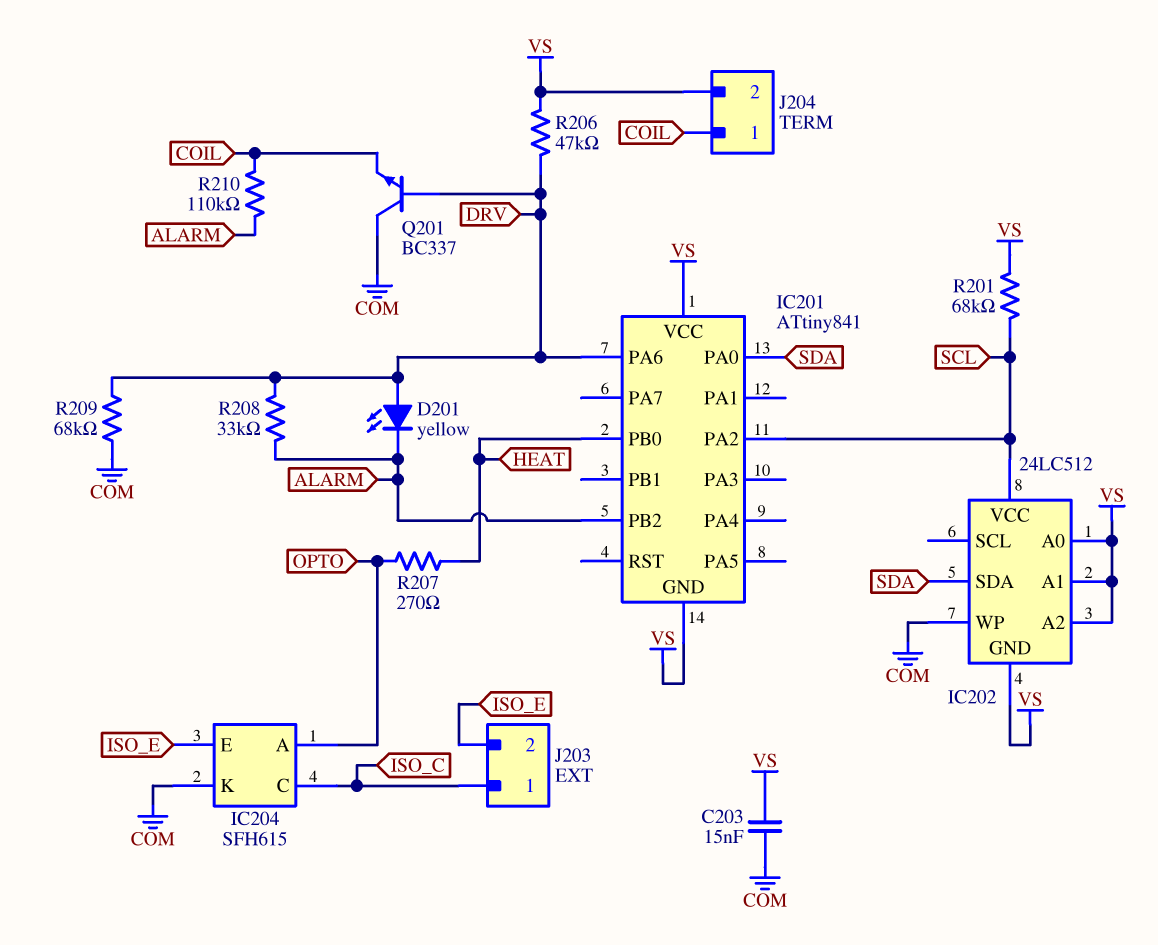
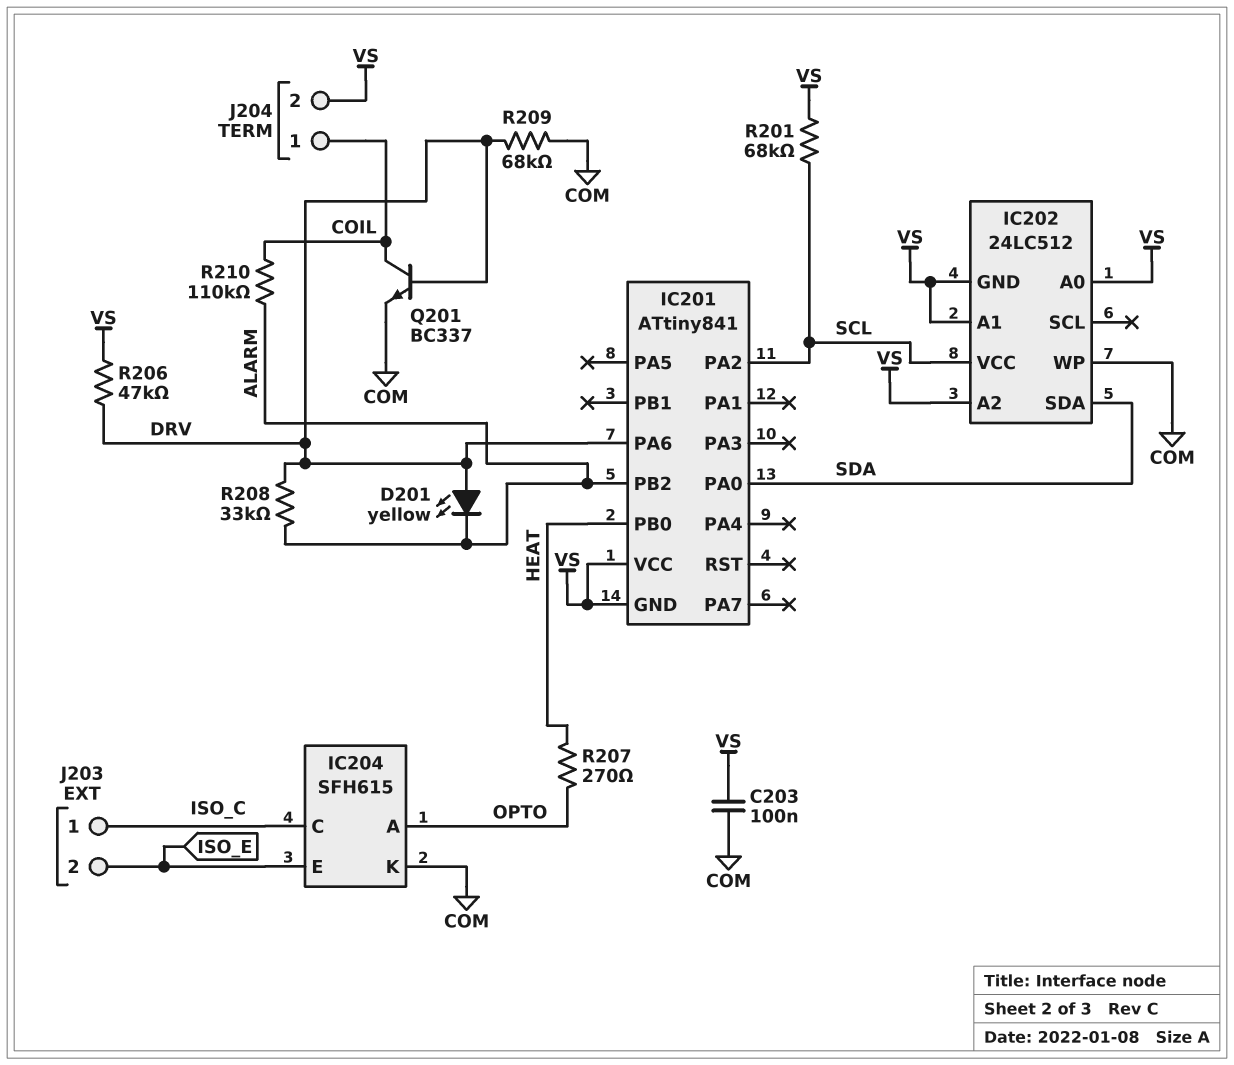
C203: 15nF (COM, VS) -> 100nF (COM, VS)
Q201: NPN BC337 (B DRV, C COM, E COIL) -> NPN BC337 (B DRV, C COIL, E COM)

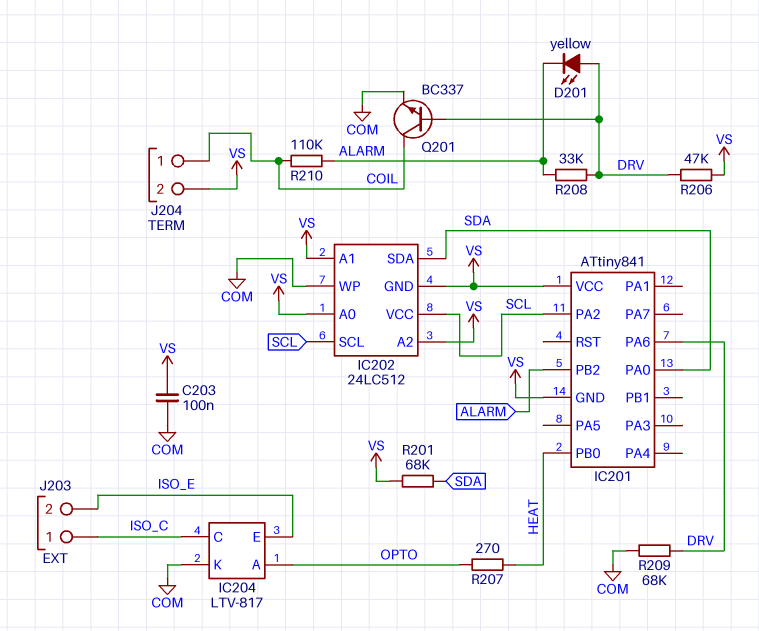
IC202 pin SCL: none -> SCL
IC204: SFH615 -> LTV-817
R201: 68k (SCL, VS) -> 68k (SDA, VS)

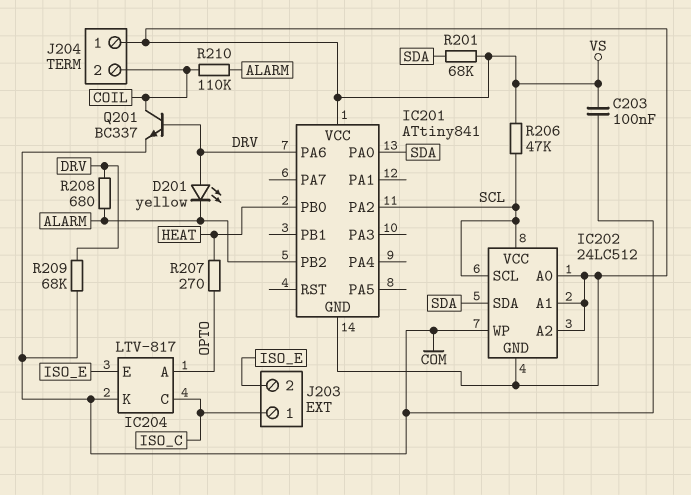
J204 pin 1: COIL -> VS
J204 pin 2: VS -> COIL
R206: 47k (DRV, VS) -> 47k (SCL, VS)
R208: 33k (ALARM, DRV) -> 680 (ALARM, DRV)

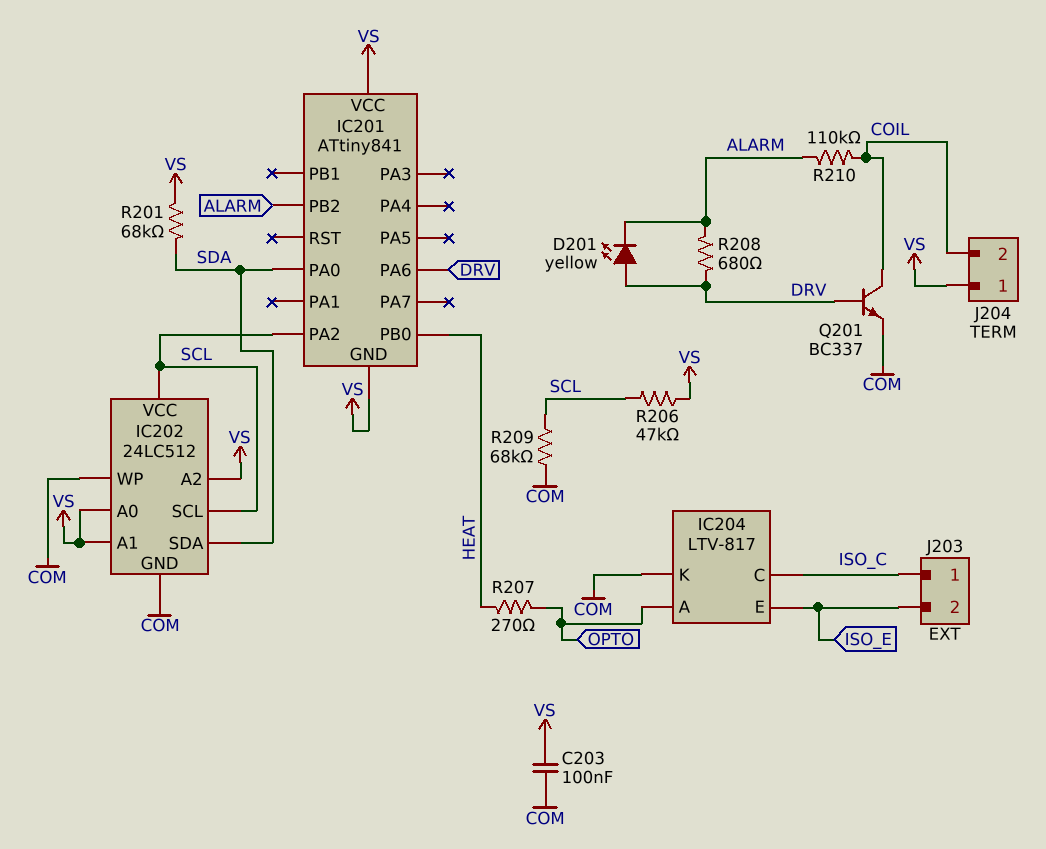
IC202 pin GND: VS -> COM
R209: 68k (COM, DRV) -> 68k (COM, SCL)

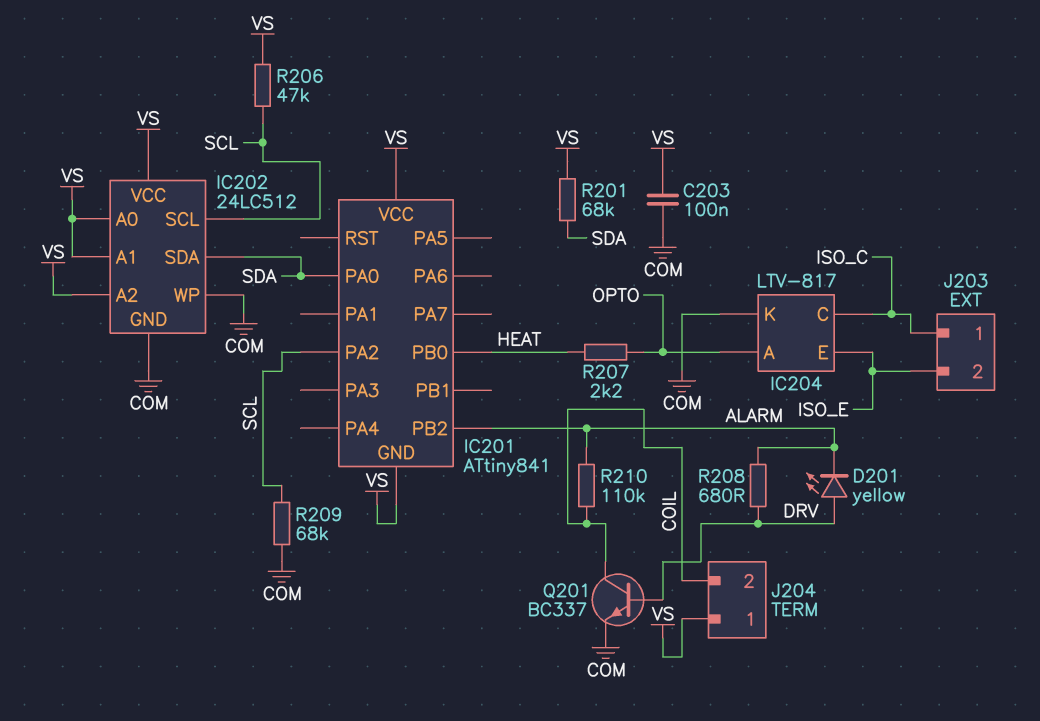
IC201 pin PA6: DRV -> none
IC202 pin VCC: SCL -> VS
R207: 270 (HEAT, OPTO) -> 2.2k (HEAT, OPTO)

